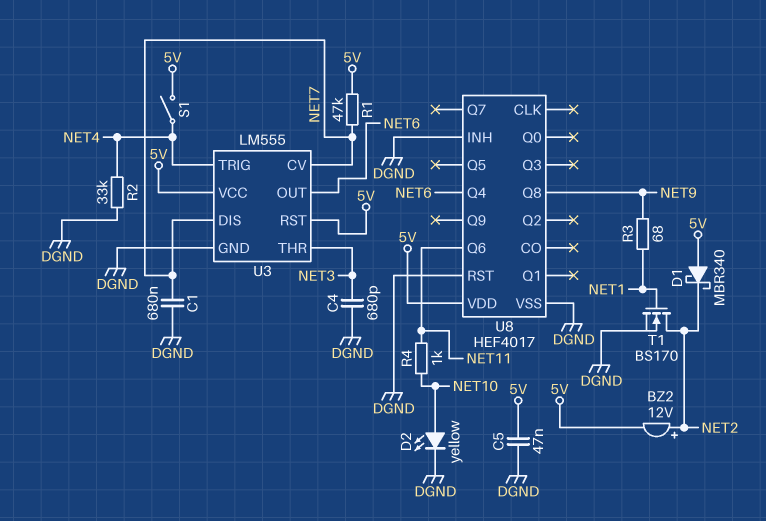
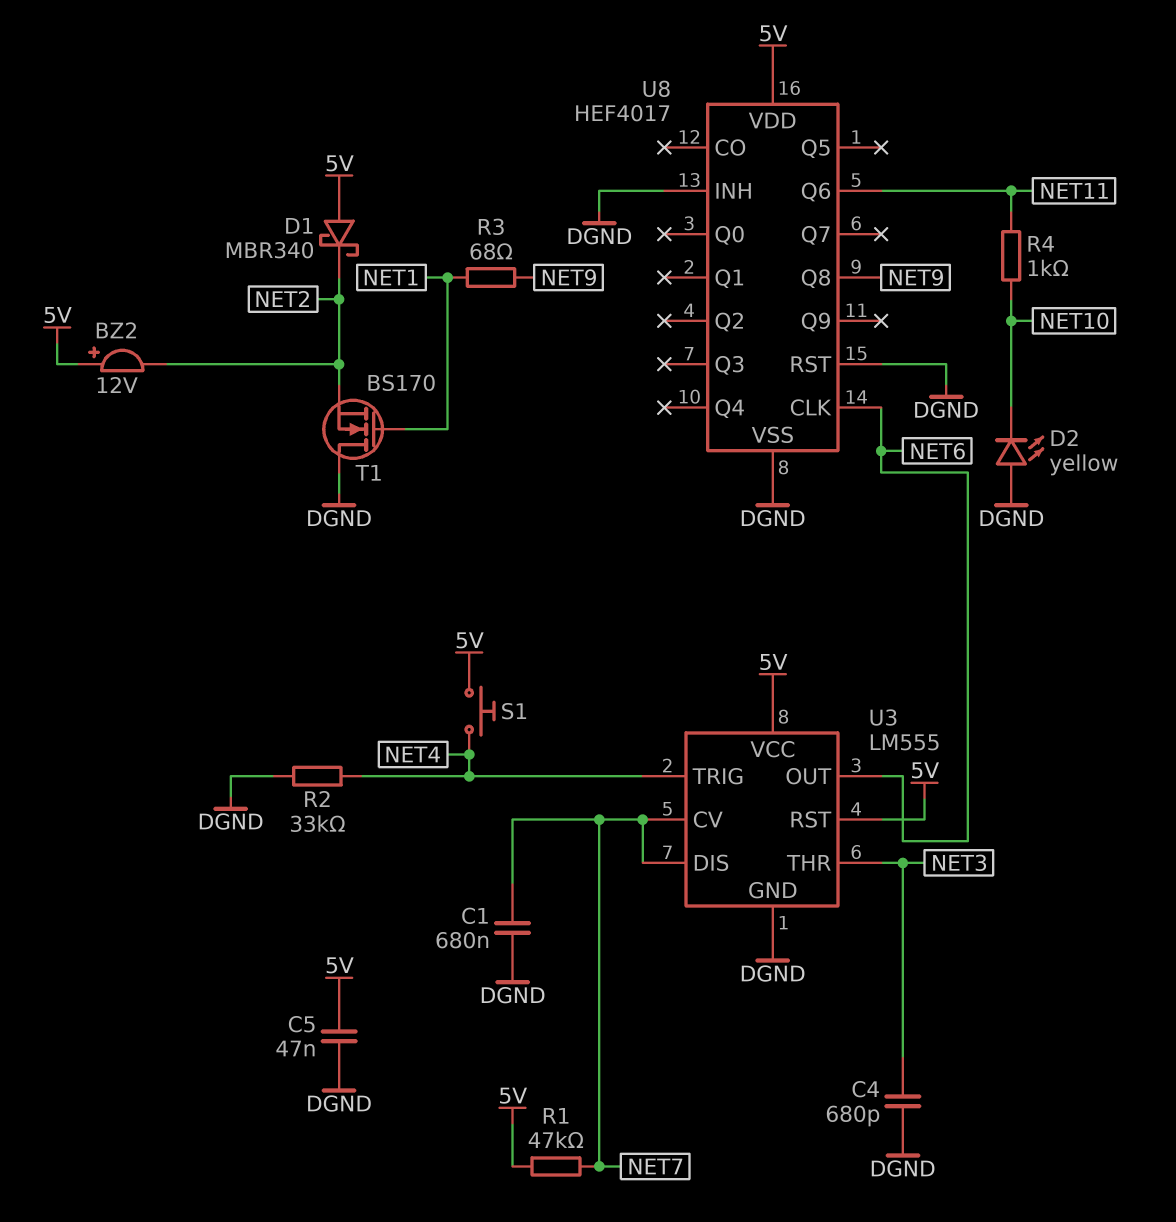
BZ2: buzzer 12V (plus NET2, minus 5V) -> buzzer 12V (plus 5V, minus NET2)
D2: LED yellow (A NET10, K DGND) -> LED yellow (A DGND, K NET10)
S1: switch (5V, NET4) -> button (5V, NET4)
T1: NMOS BS170 (G NET1, D NET2, S DGND) -> NMOS BS170 (G NET1, D DGND, S NET2)
U8 pin CLK: none -> NET6
U8 pin Q4: NET6 -> none

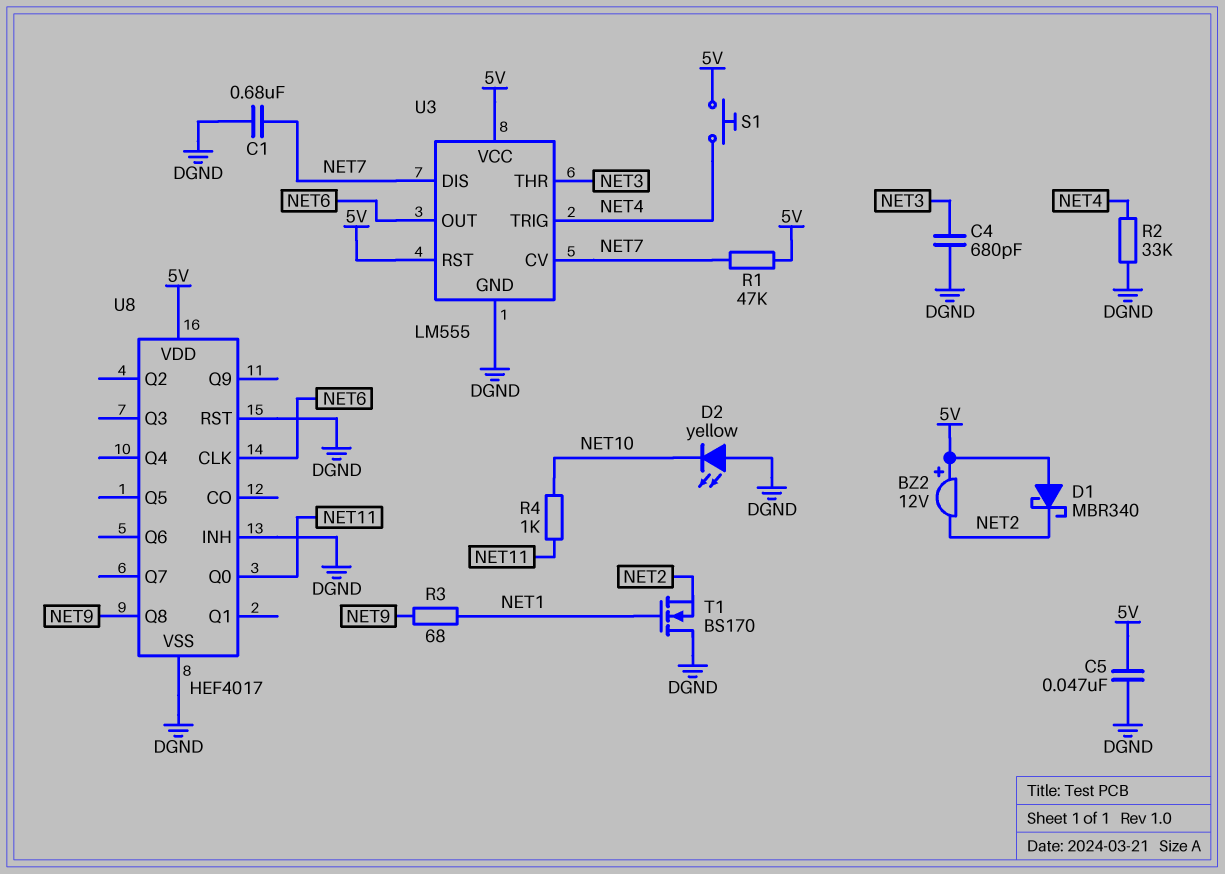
U8 pin Q0: none -> NET11
U8 pin Q6: NET11 -> none

